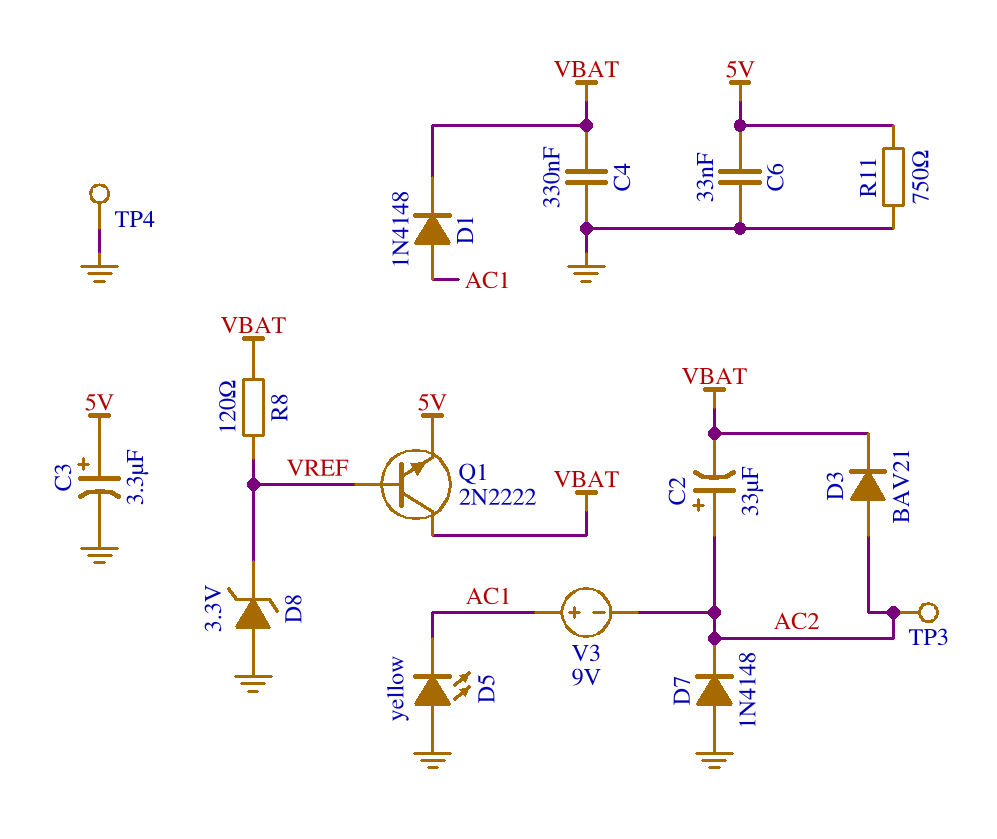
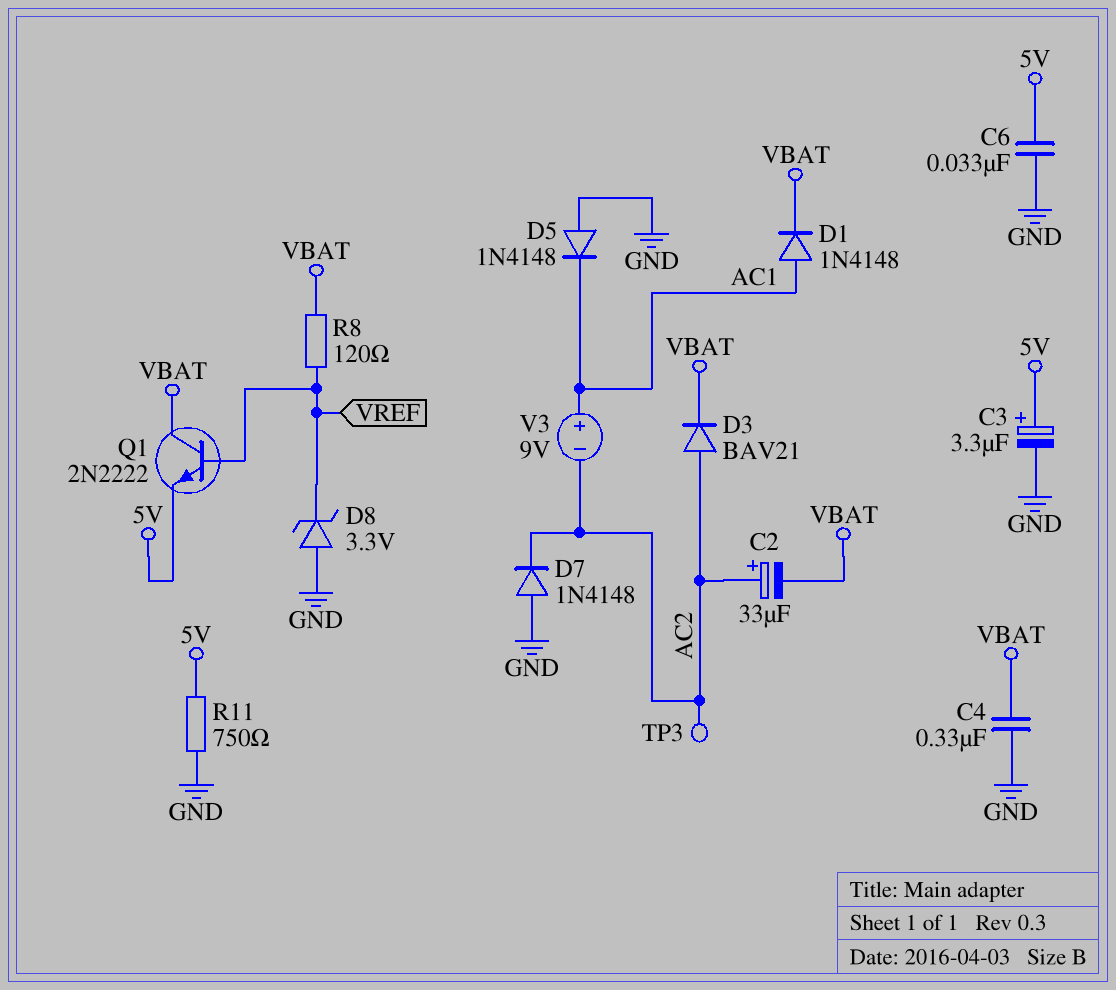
D5: LED yellow (A GND, K AC1) -> diode 1N4148 (A GND, K AC1)
TP4: test point (GND) -> none

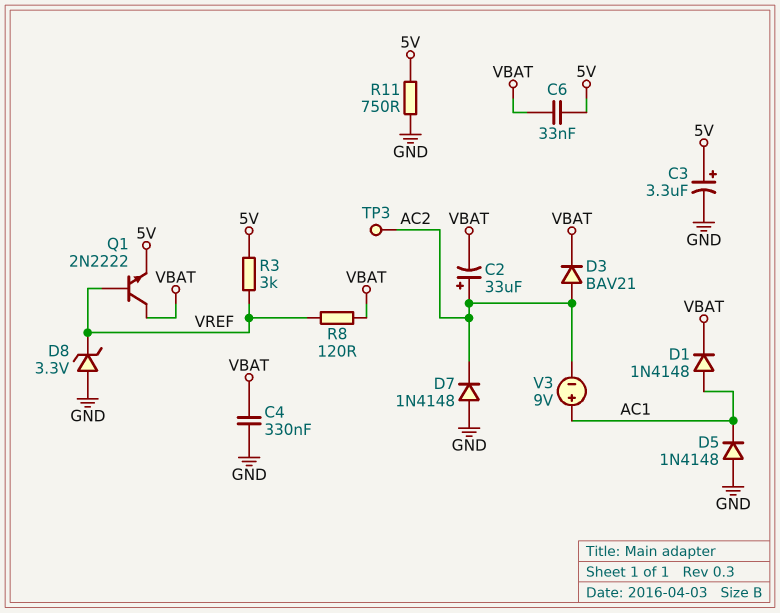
C6: 33nF (5V, GND) -> 33nF (5V, VBAT)
R3: none -> 3k (5V, VREF)

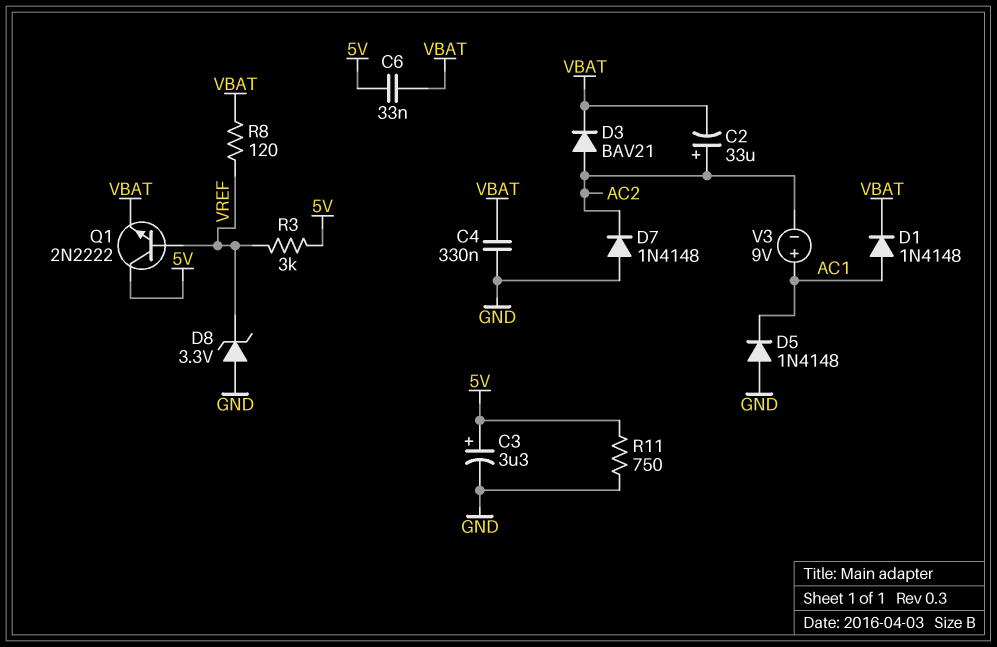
Q1: NPN 2N2222 (B VREF, C VBAT, E 5V) -> NPN 2N2222 (B VREF, C 5V, E VBAT)
TP3: test point (AC2) -> none

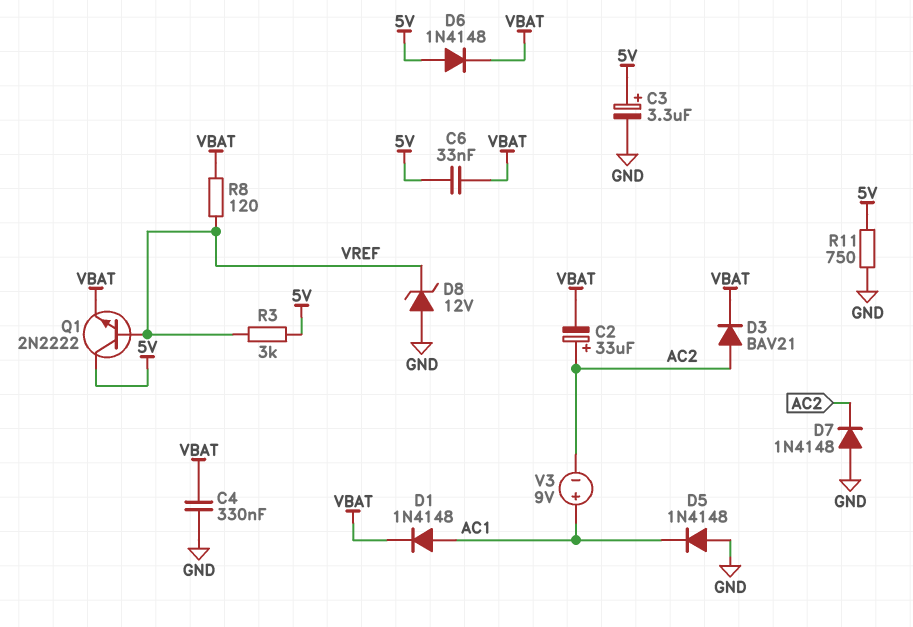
D6: none -> diode 1N4148 (A 5V, K VBAT)
D8: zener 3.3V (A GND, K VREF) -> zener 12V (A GND, K VREF)

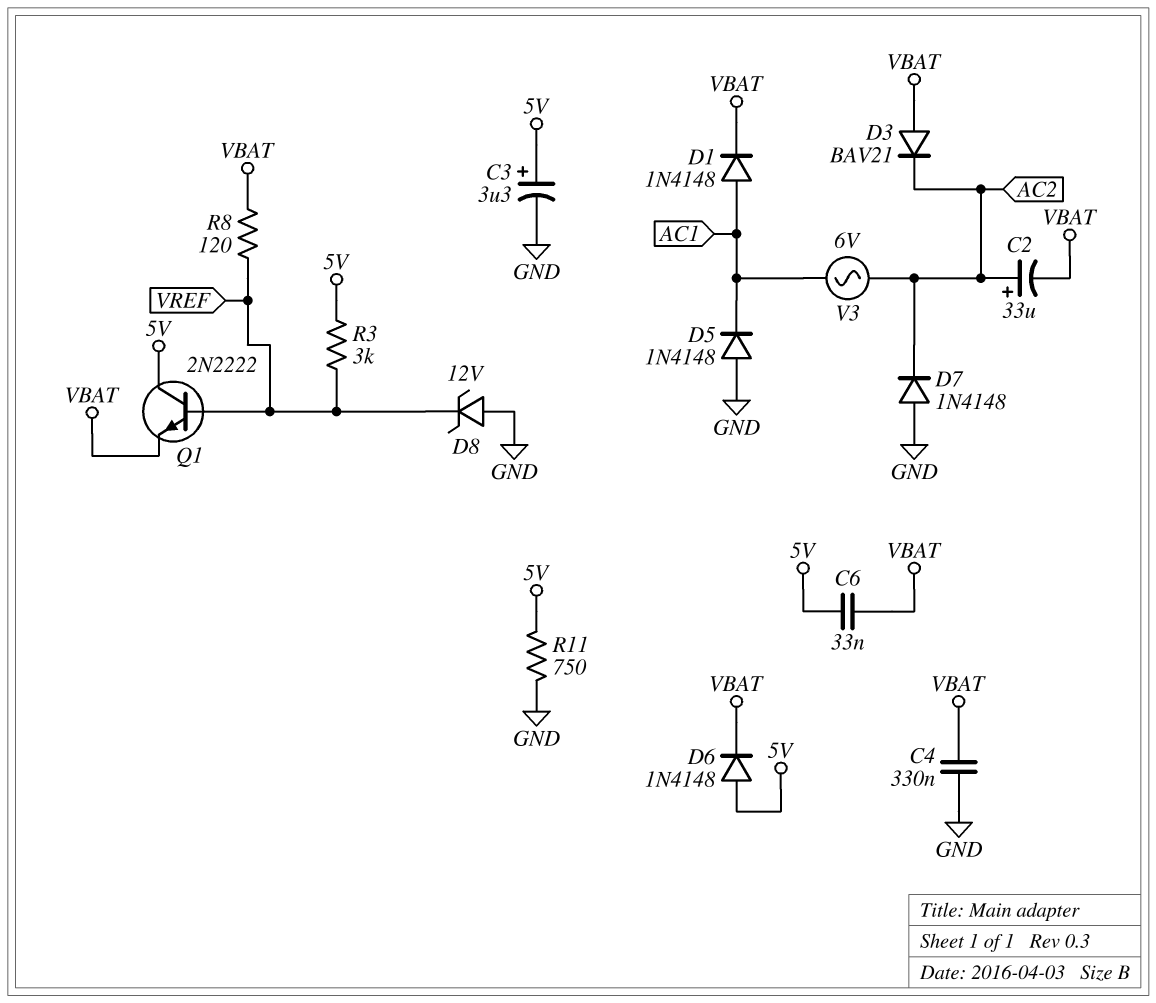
D3: diode BAV21 (A AC2, K VBAT) -> diode BAV21 (A VBAT, K AC2)
V3: 9V (plus AC1, minus AC2) -> AC 6V (AC1, AC2)

